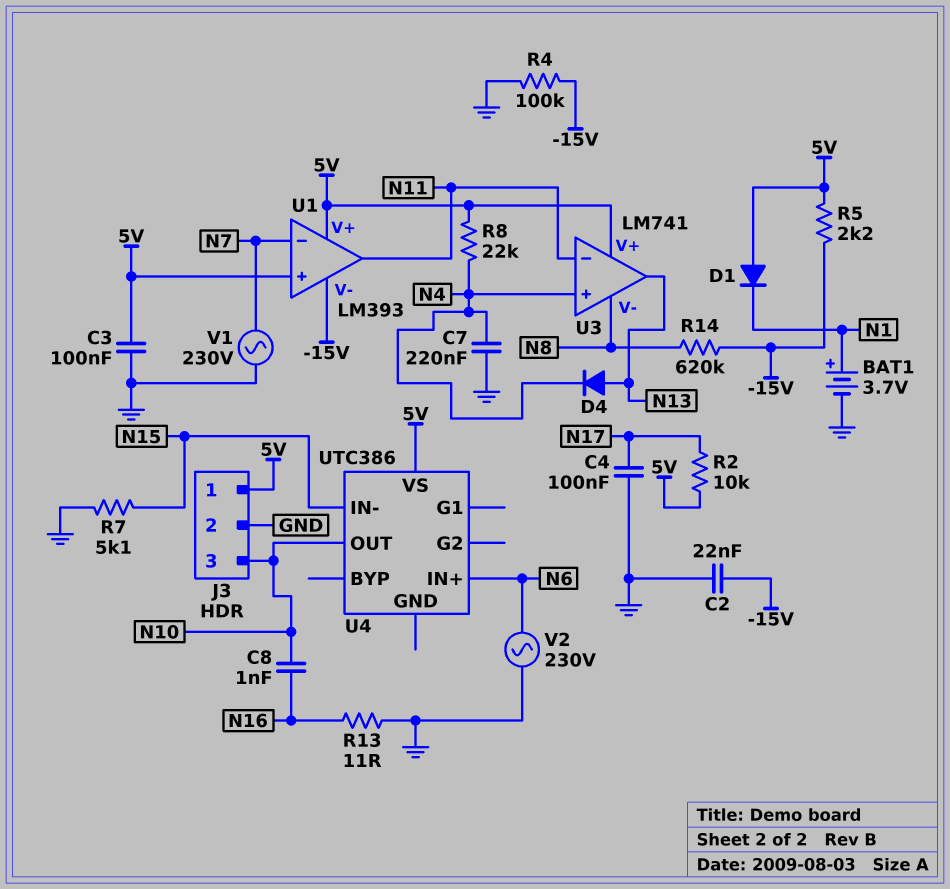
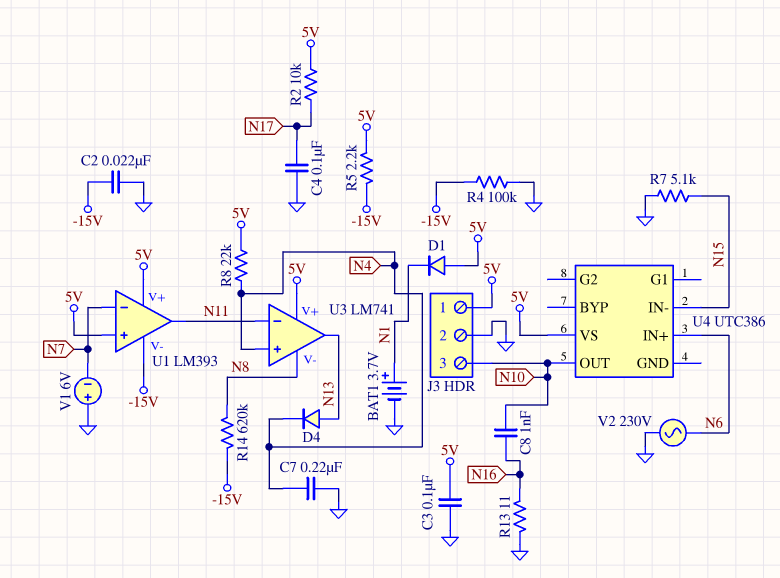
V1: AC 230V (GND, N7) -> 6V (plus GND, minus N7)

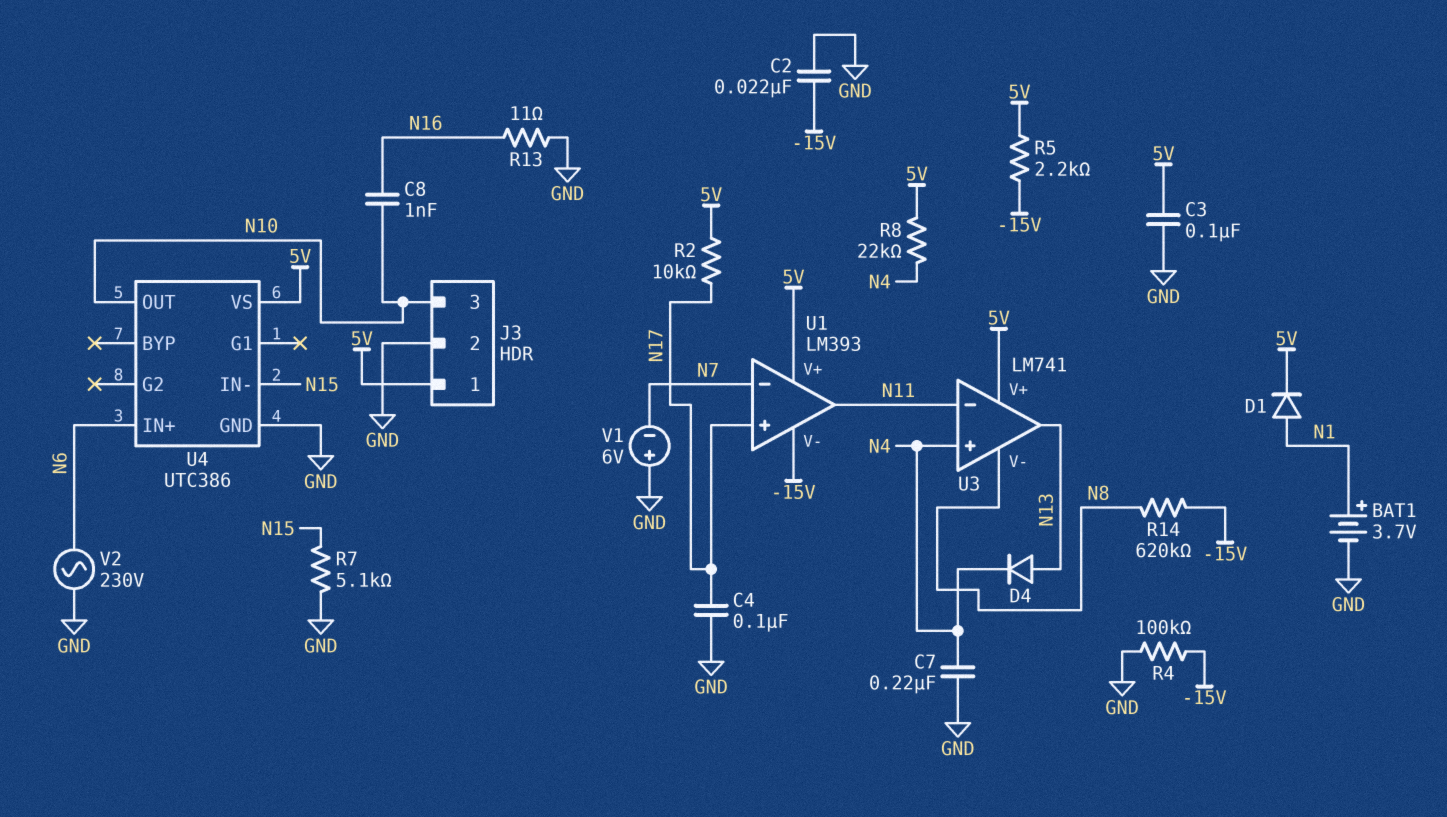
D1: diode (A 5V, K N1) -> diode (A N1, K 5V)
U1 pin in+: 5V -> N17
U4 pin GND: none -> GND

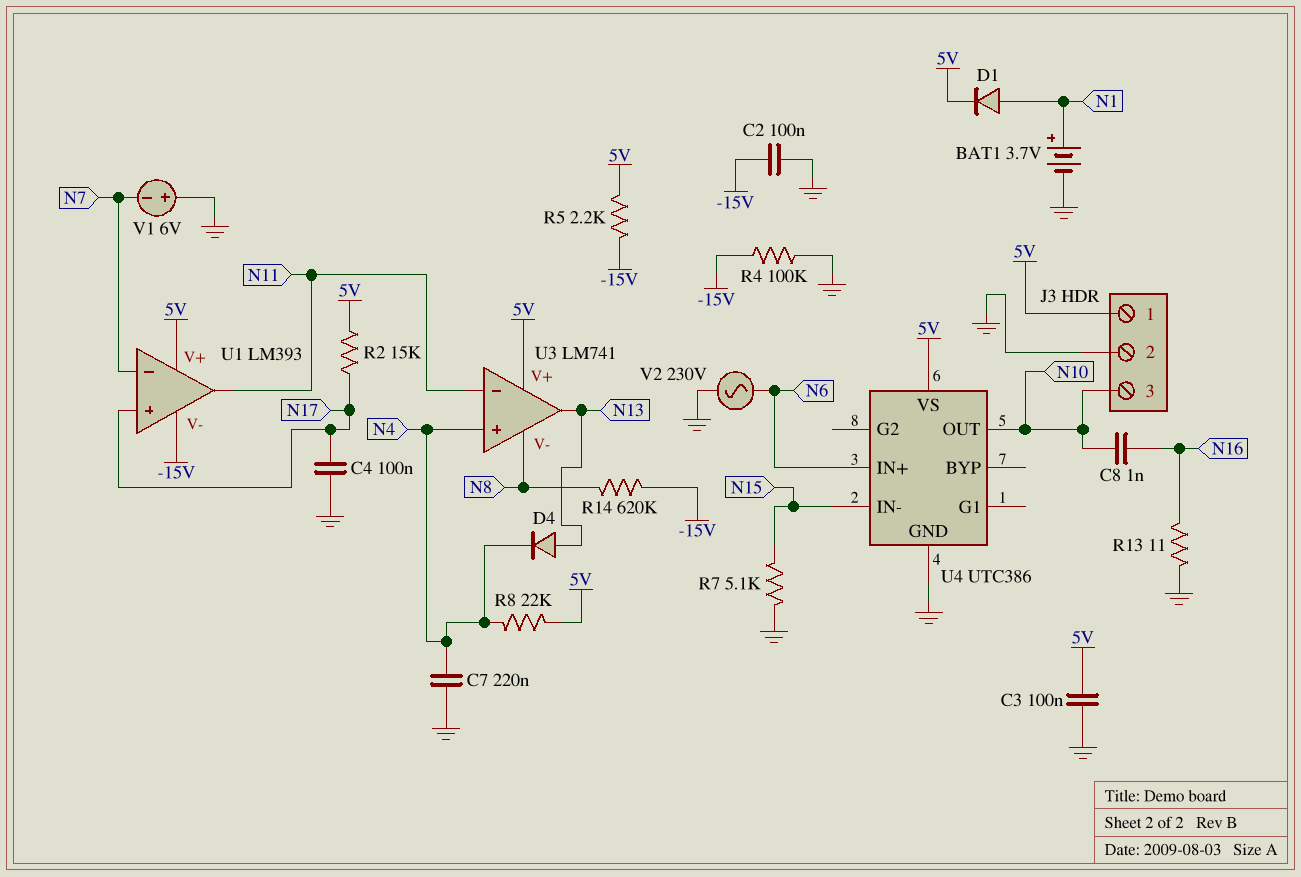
C2: 22nF (-15V, GND) -> 100nF (-15V, GND)
R2: 10k (5V, N17) -> 15k (5V, N17)

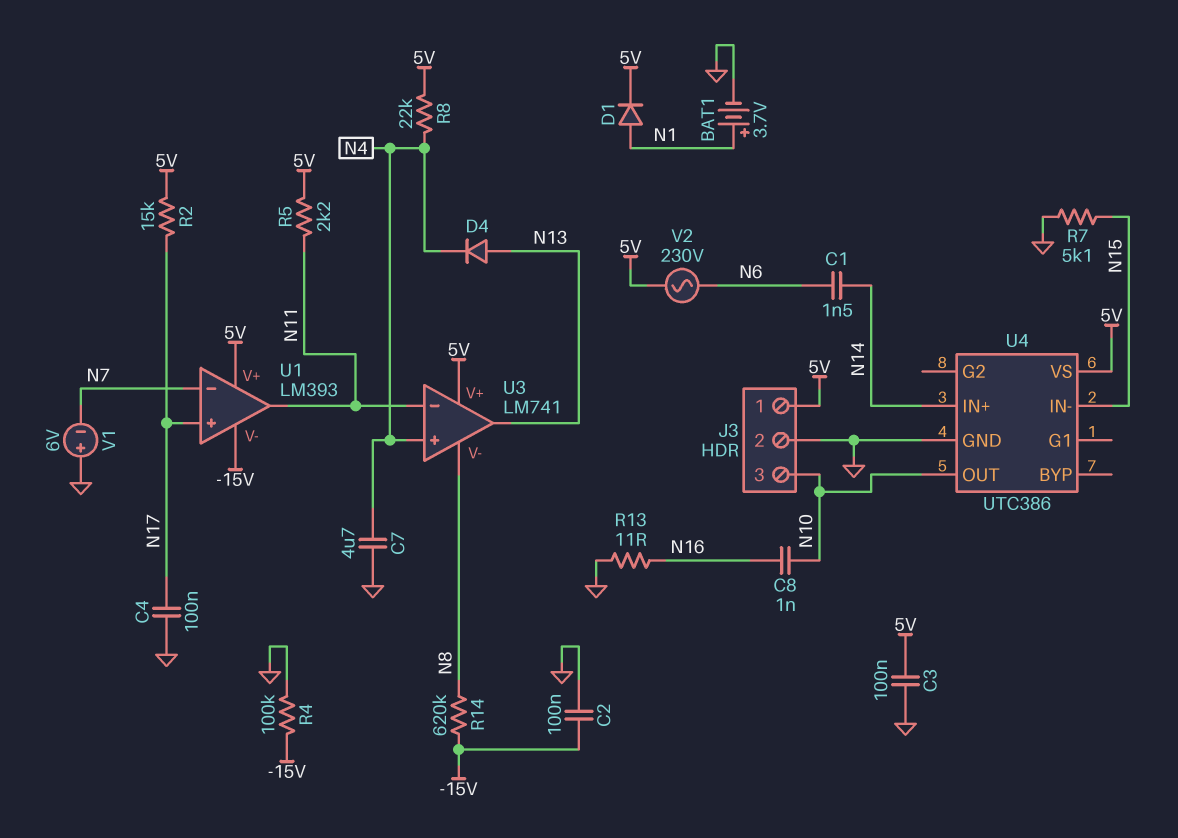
C1: none -> 1.5nF (N6, N14)
C7: 220nF (GND, N4) -> 4.7uF (GND, N4)
R5: 2.2k (-15V, 5V) -> 2.2k (5V, N11)
U4 pin IN+: N6 -> N14
V2: AC 230V (GND, N6) -> AC 230V (5V, N6)

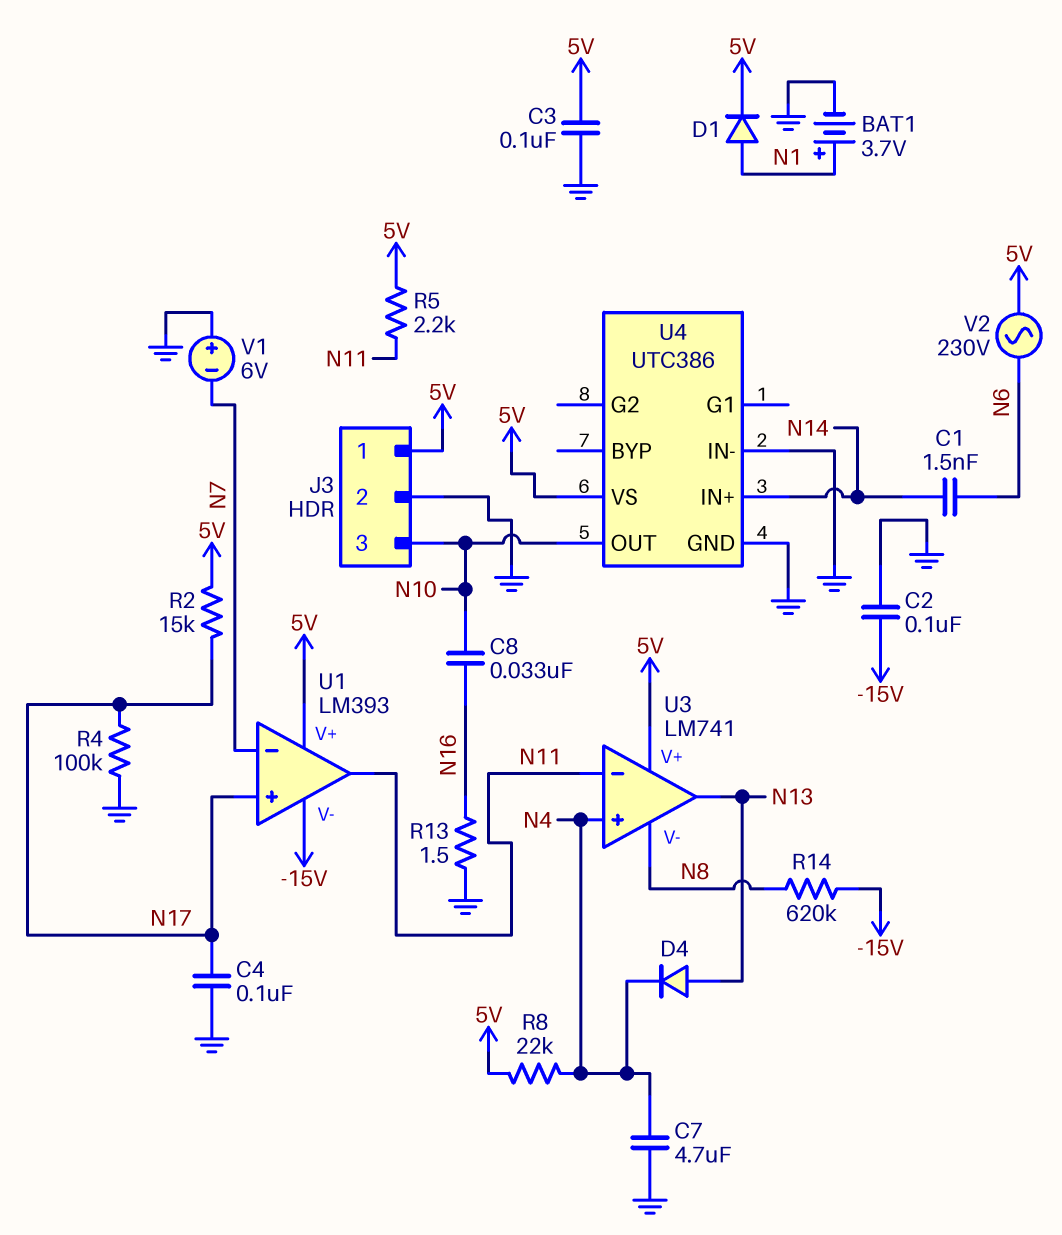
C8: 1nF (N10, N16) -> 33nF (N10, N16)
R4: 100k (-15V, GND) -> 100k (GND, N17)
R7: 5.1k (GND, N15) -> none
R13: 11 (GND, N16) -> 1.5 (GND, N16)
U4 pin IN-: N15 -> GND

